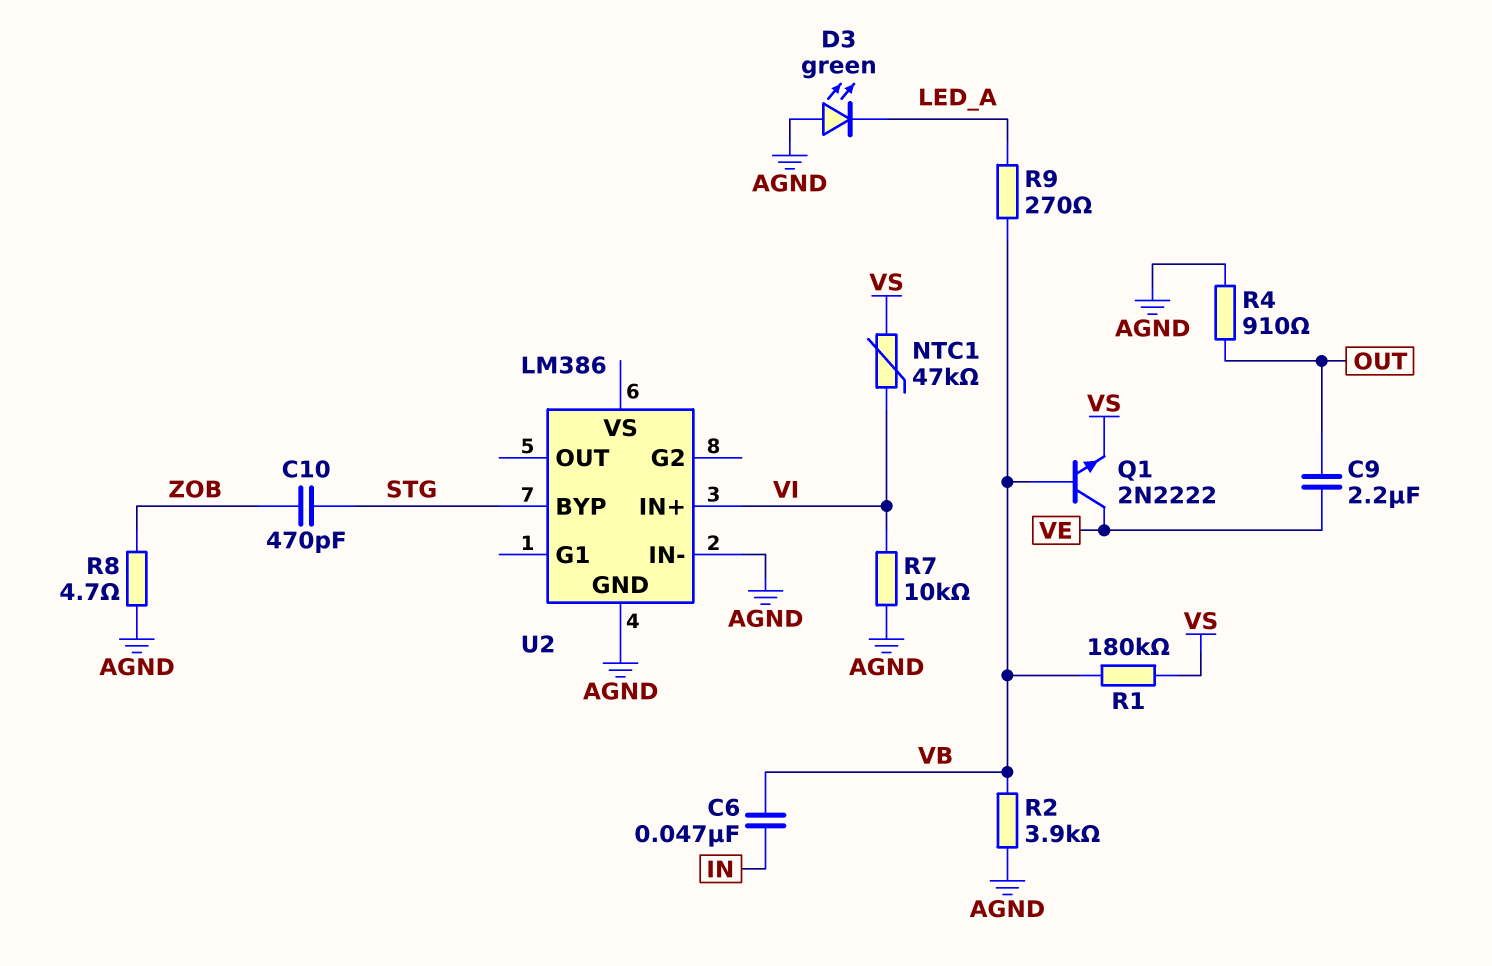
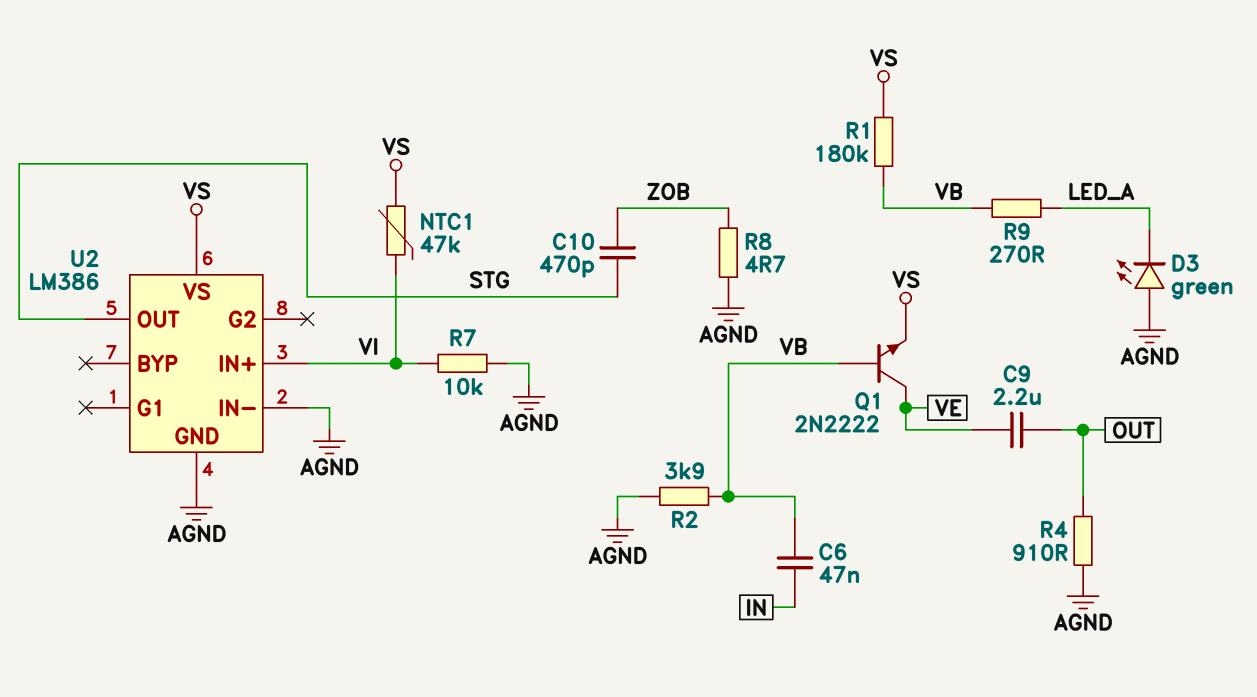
U2 pin BYP: STG -> none
U2 pin OUT: none -> STG
U2 pin VS: none -> VS

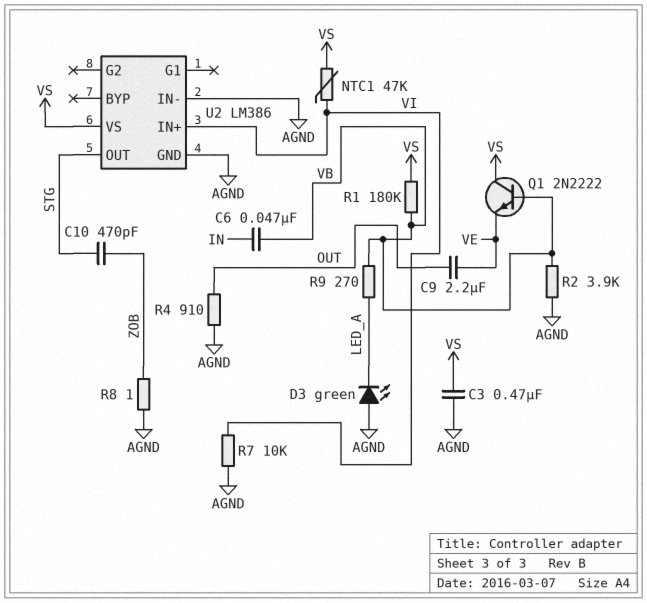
C3: none -> 470nF (AGND, VS)
Q1: NPN 2N2222 (B VB, C VE, E VS) -> NPN 2N2222 (B VB, C VS, E VE)
R8: 4.7 (AGND, ZOB) -> 1 (AGND, ZOB)

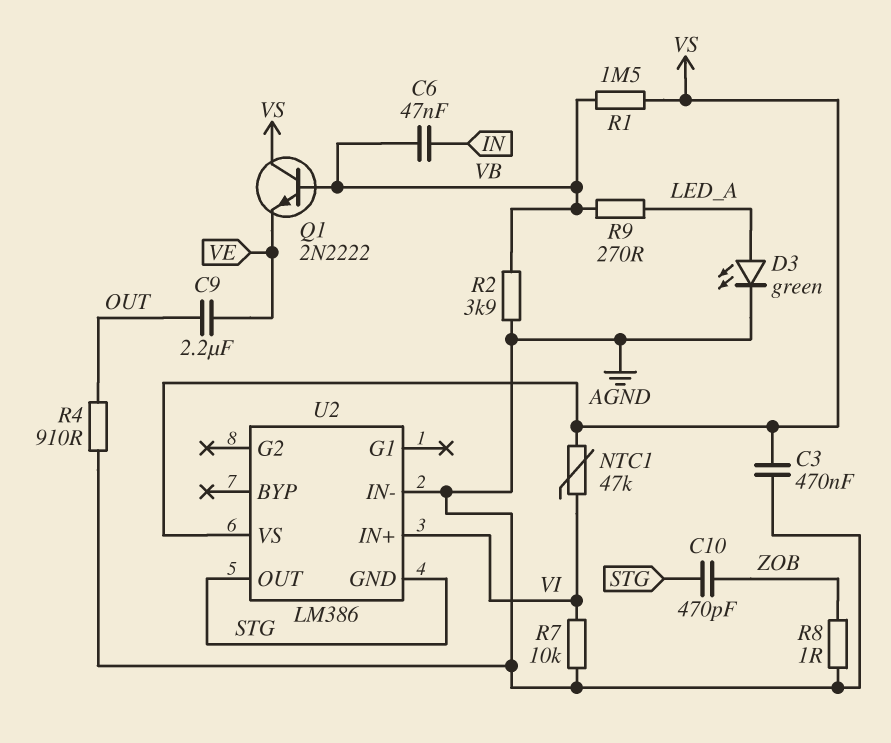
D3: LED green (A AGND, K LED_A) -> LED green (A LED_A, K AGND)
R1: 180k (VB, VS) -> 1.5M (VB, VS)
U2 pin GND: AGND -> STG

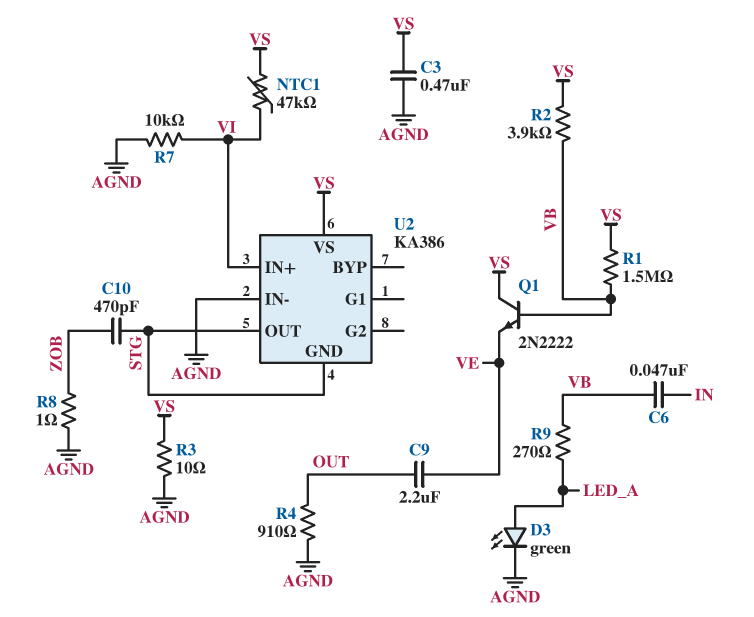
R2: 3.9k (AGND, VB) -> 3.9k (VB, VS)
R3: none -> 10 (AGND, VS)
U2: LM386 -> KA386

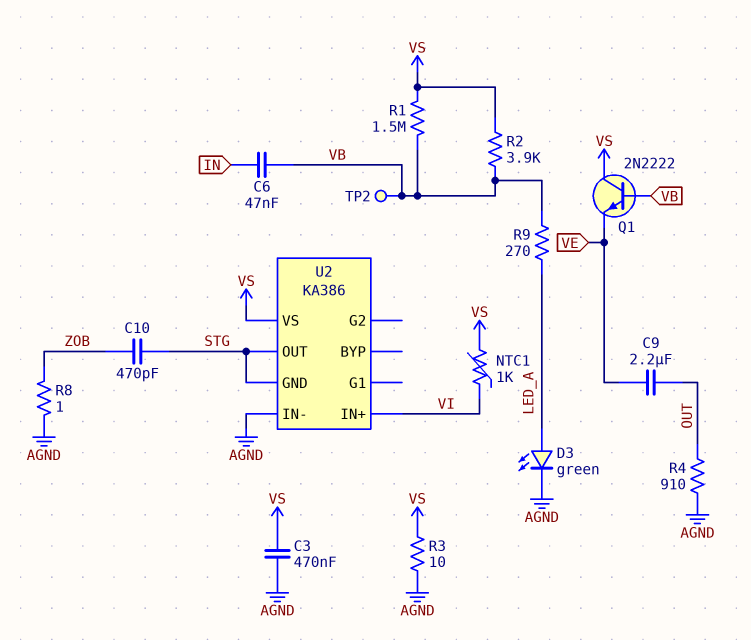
NTC1: 47k (VI, VS) -> 1k (VI, VS)
R7: 10k (AGND, VI) -> none
TP2: none -> test point (VB)

